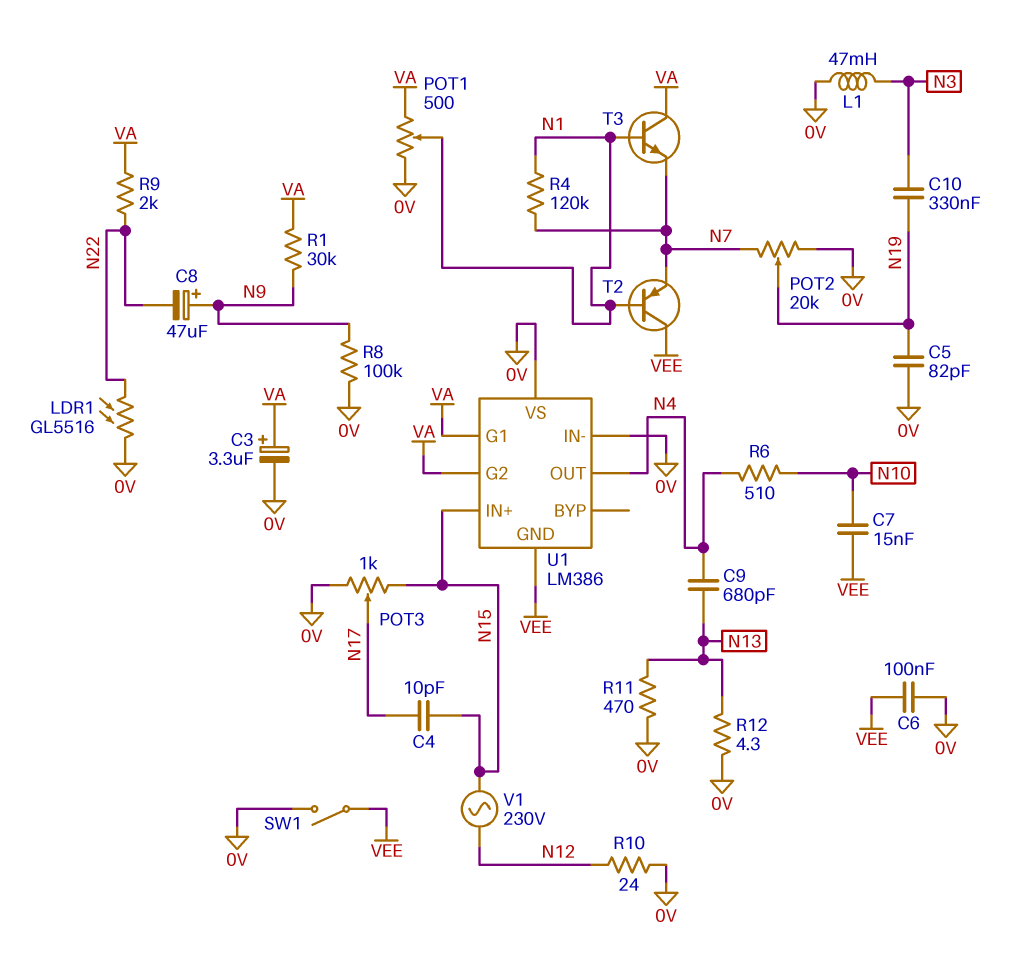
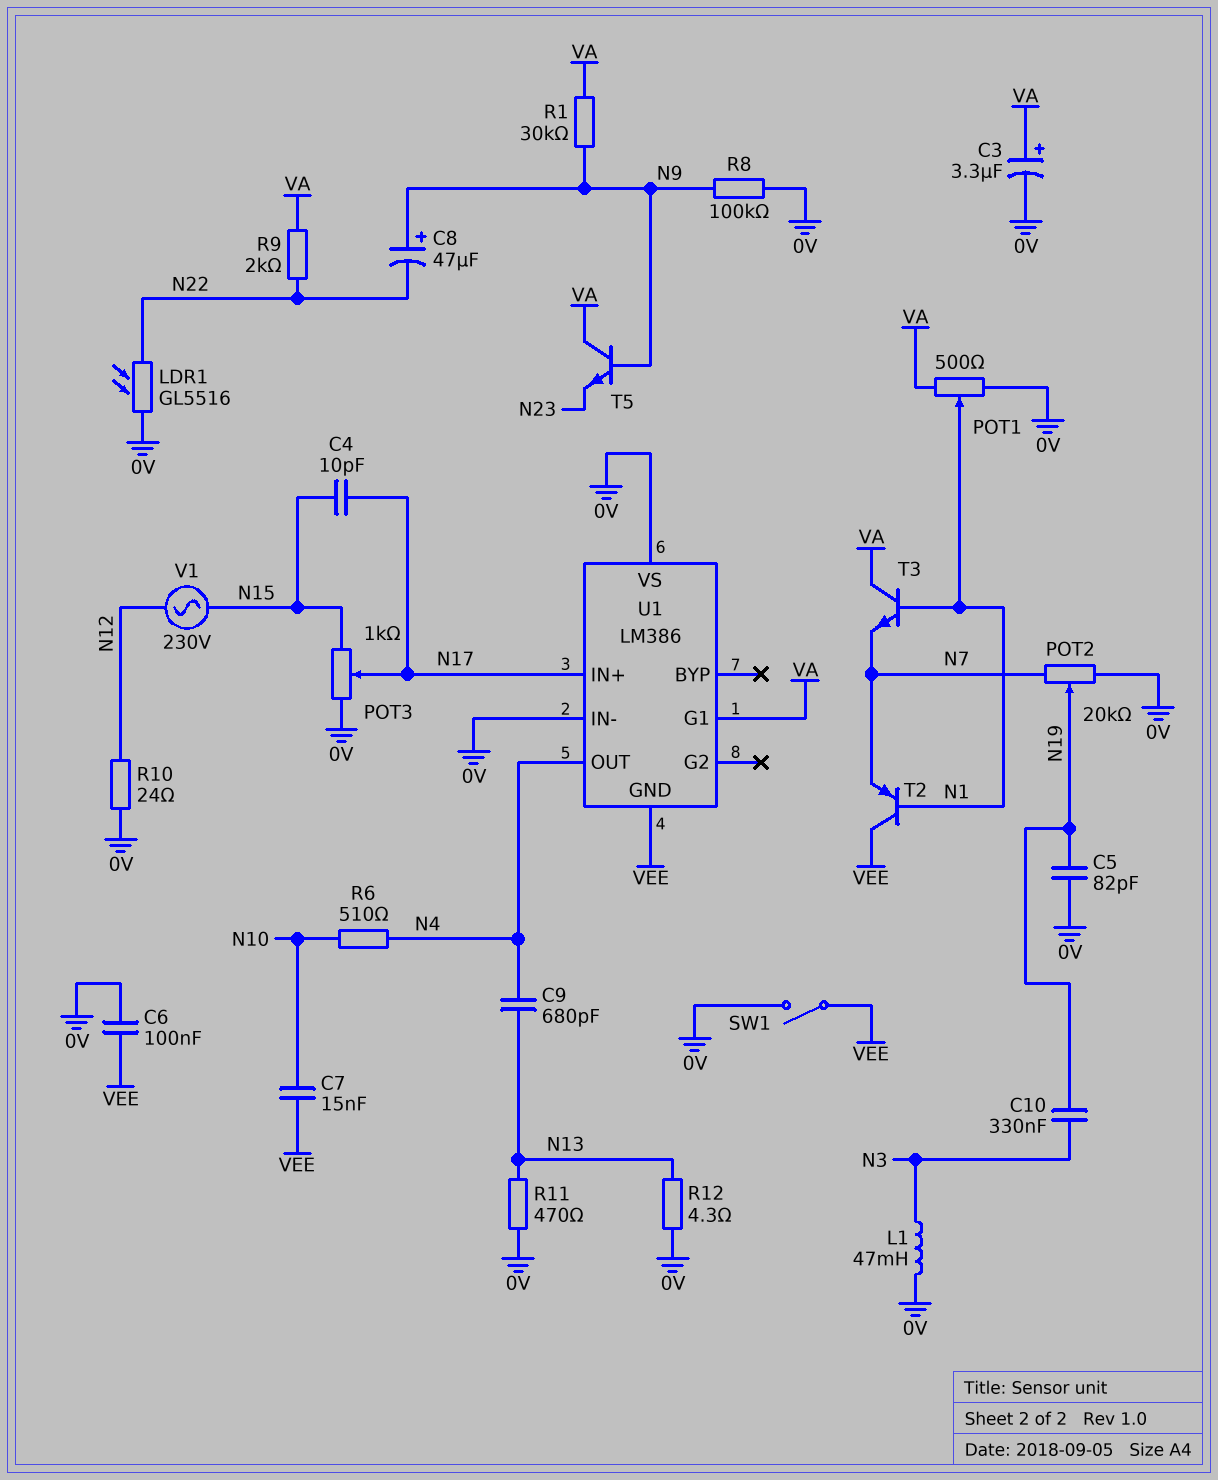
R4: 120k (N1, N7) -> none
T5: none -> NPN (B N9, C VA, E N23)
U1 pin G2: VA -> none
U1 pin IN+: N15 -> N17

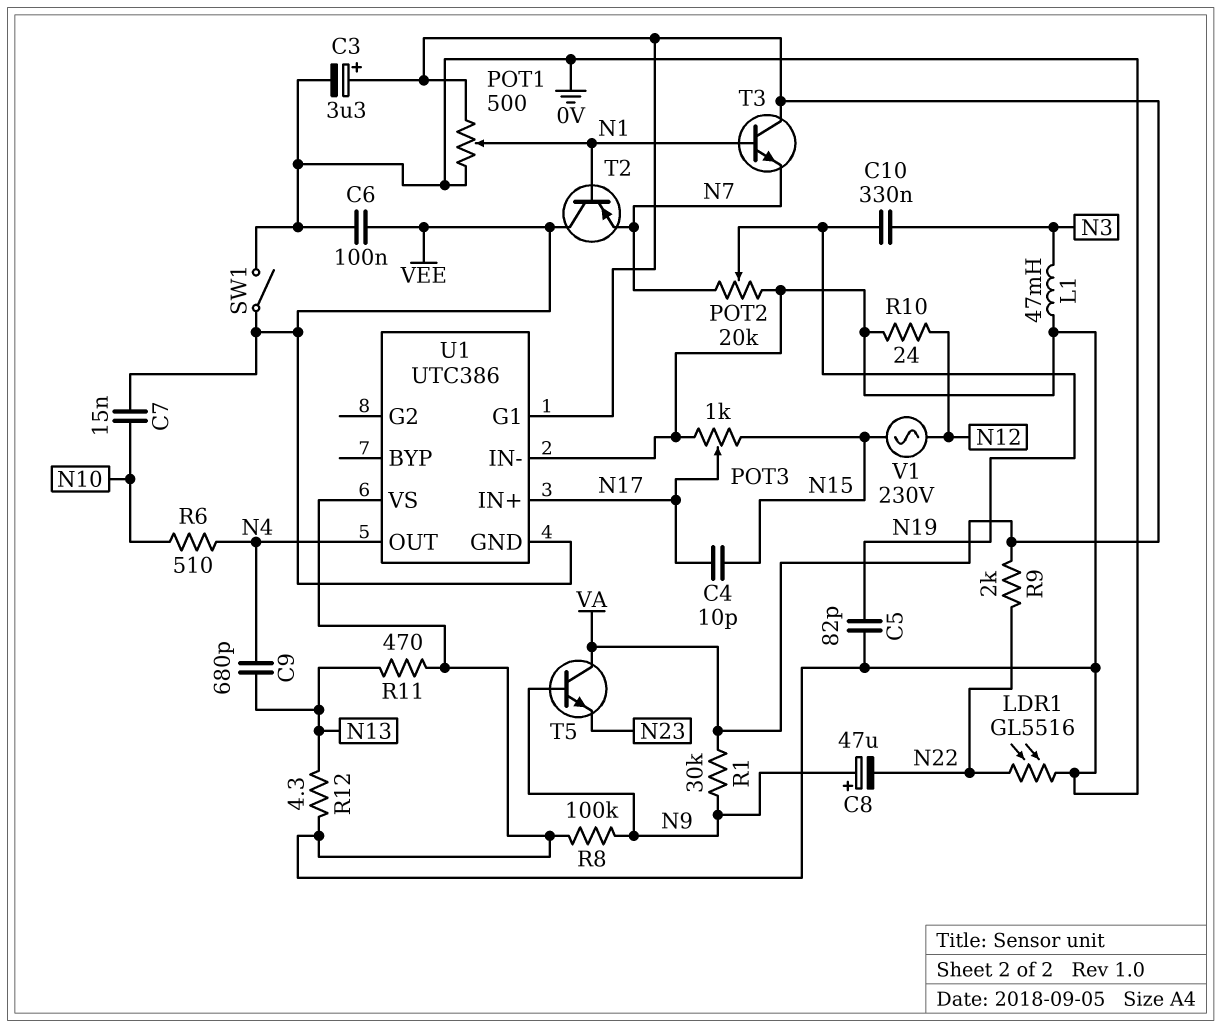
U1: LM386 -> UTC386

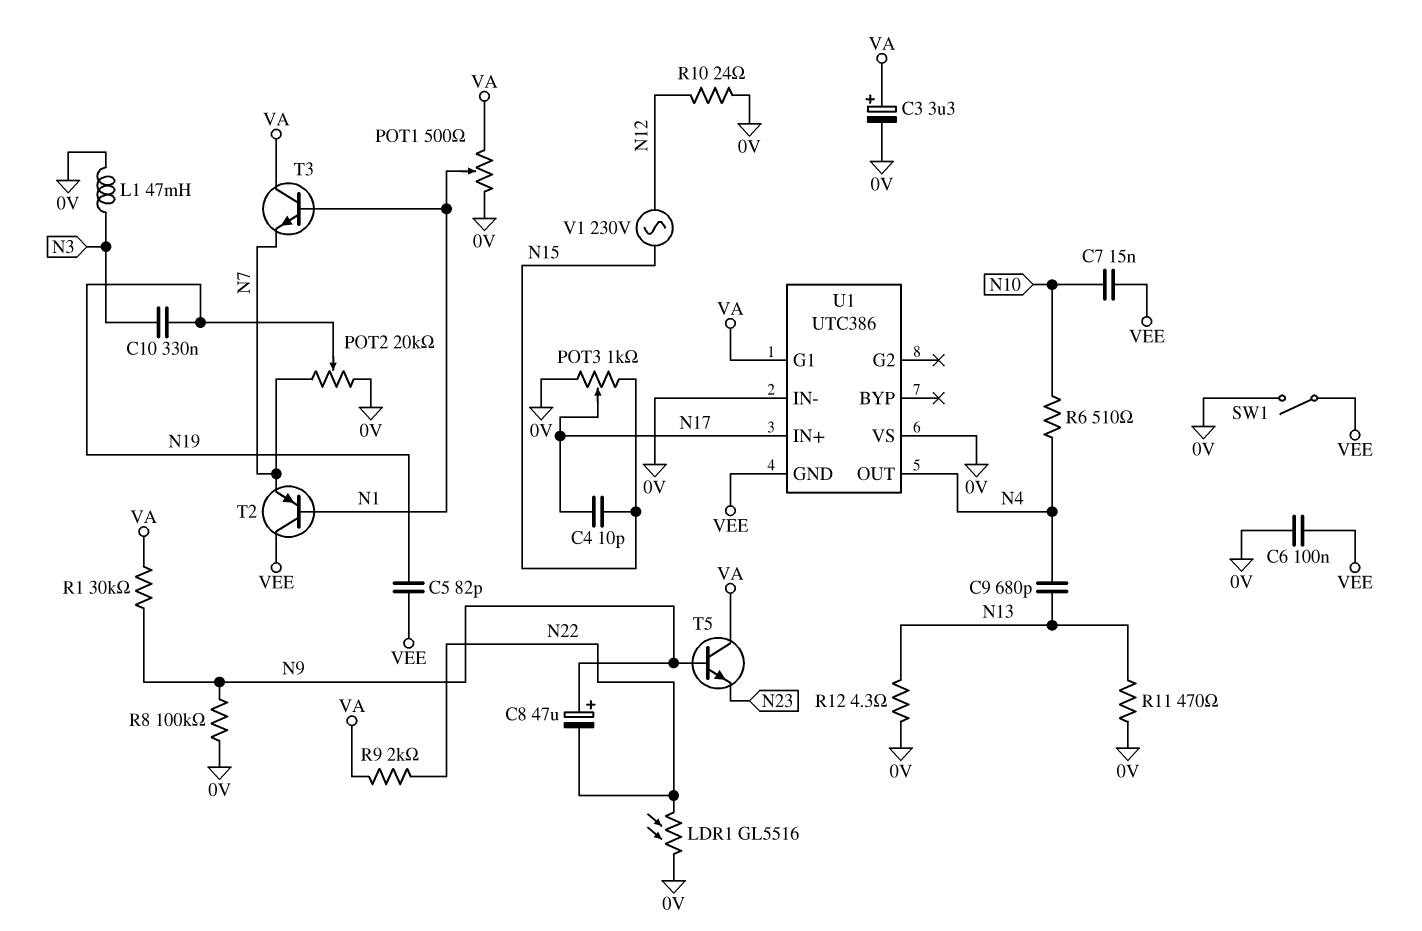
C5: 82pF (0V, N19) -> 82pF (N19, VEE)

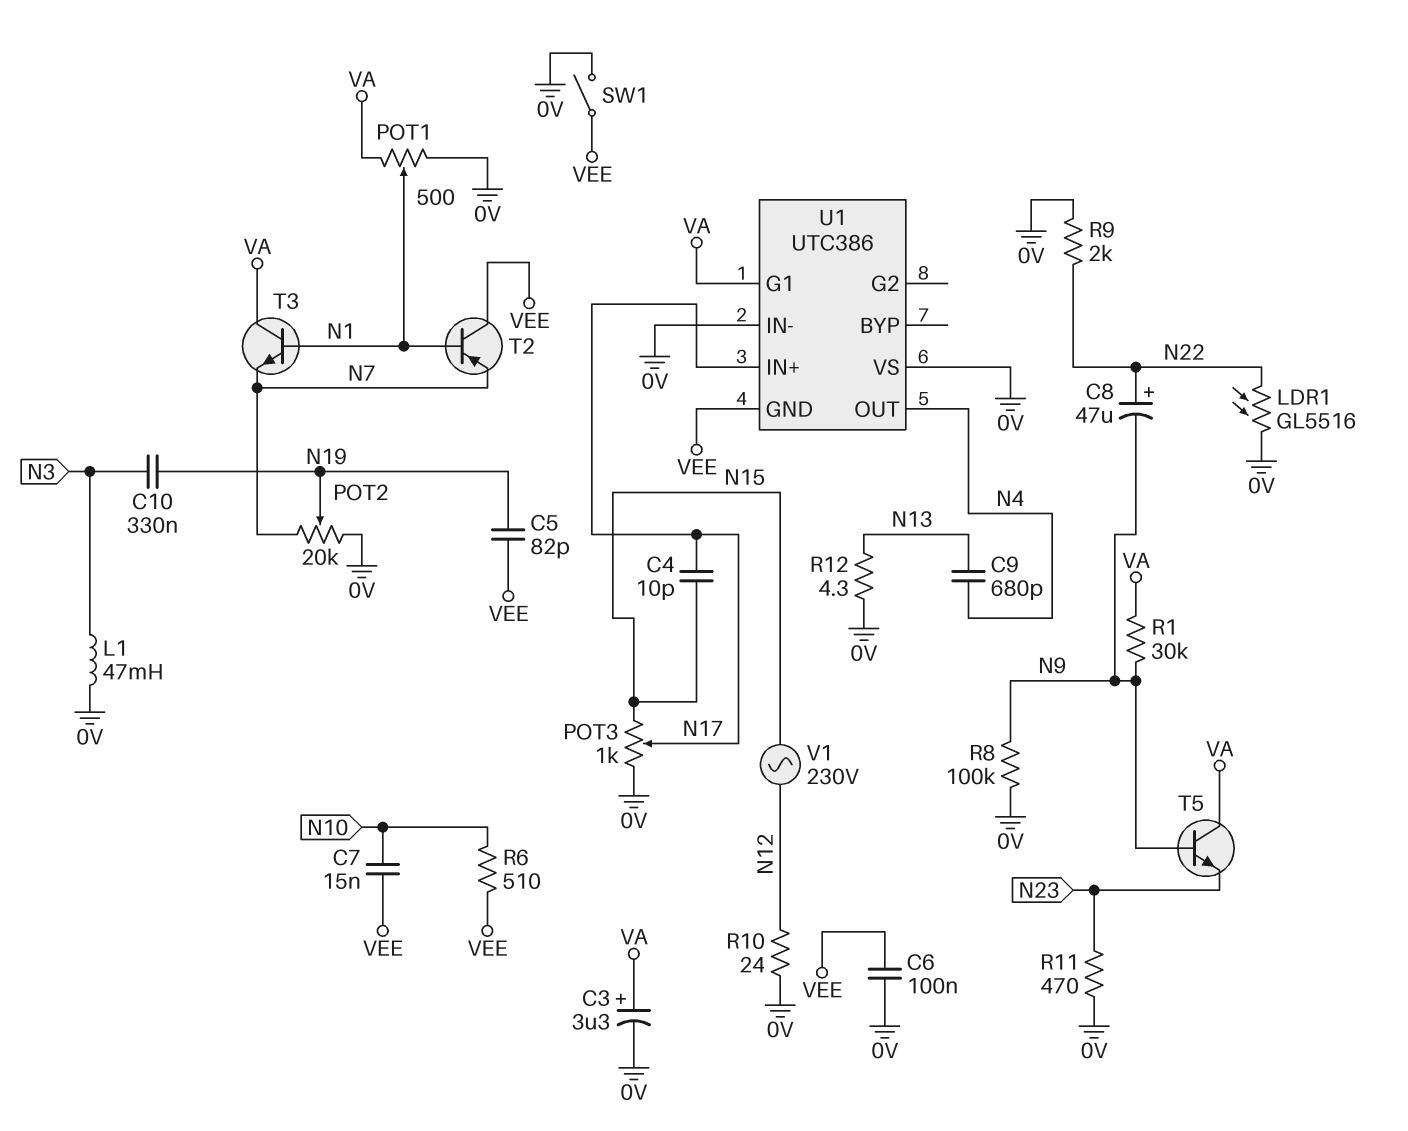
C8: 47uF (plus N9, minus N22) -> 47uF (plus N22, minus N9)
R6: 510 (N4, N10) -> 510 (N10, VEE)
R9: 2k (N22, VA) -> 2k (0V, N22)
R11: 470 (0V, N13) -> 470 (0V, N23)

